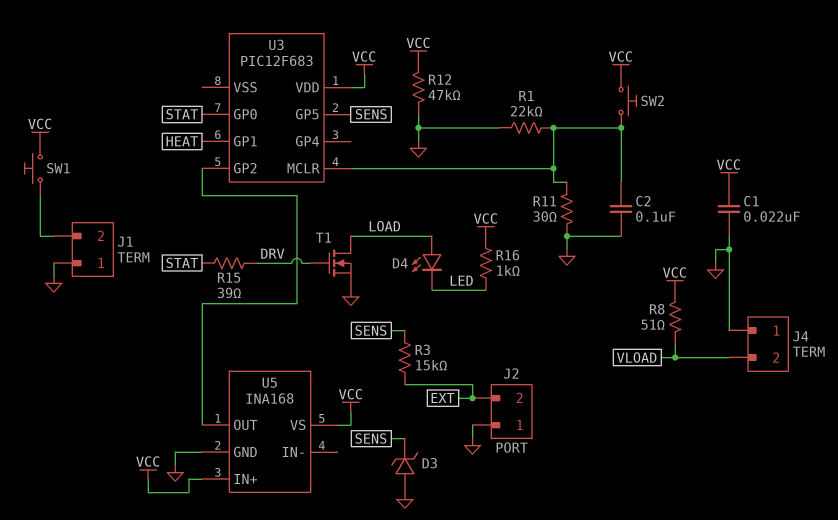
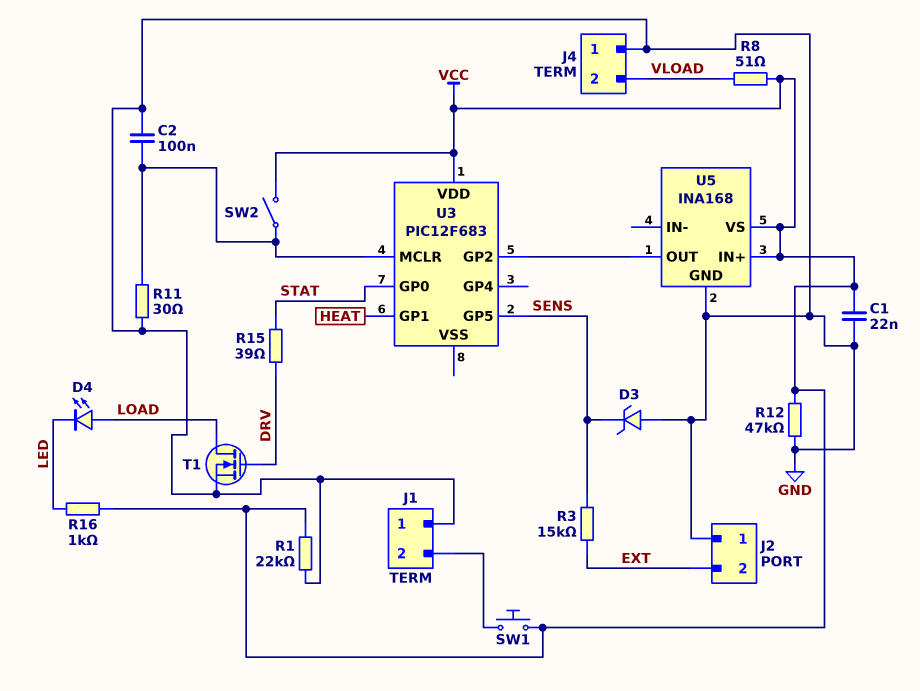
R1: 22k (GND, U3/MCLR) -> 22k (GND, VCC)
SW2: button (U3/MCLR, VCC) -> switch (U3/MCLR, VCC)

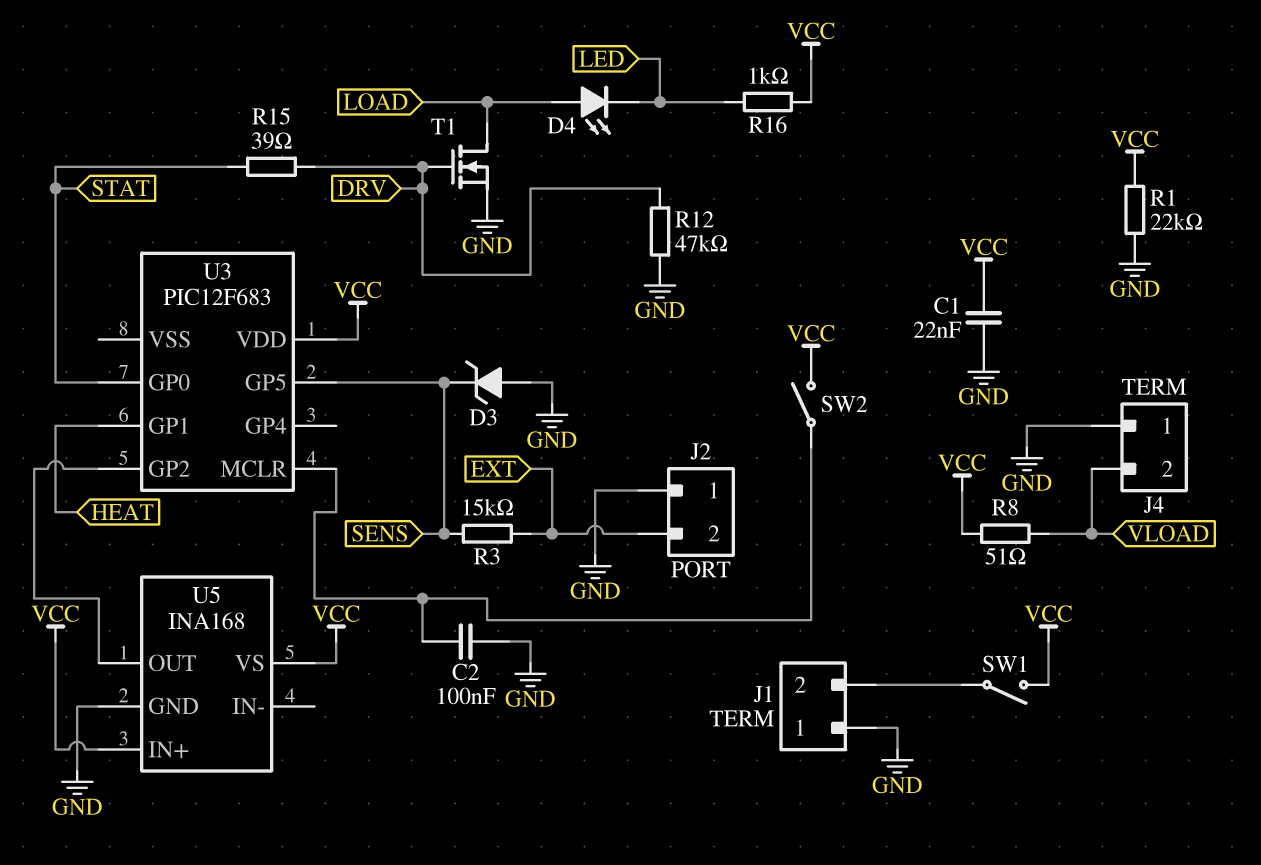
R11: 30 (GND, U3/MCLR) -> none
R12: 47k (GND, VCC) -> 47k (DRV, GND)
SW1: button (J1/2, VCC) -> switch (J1/2, VCC)

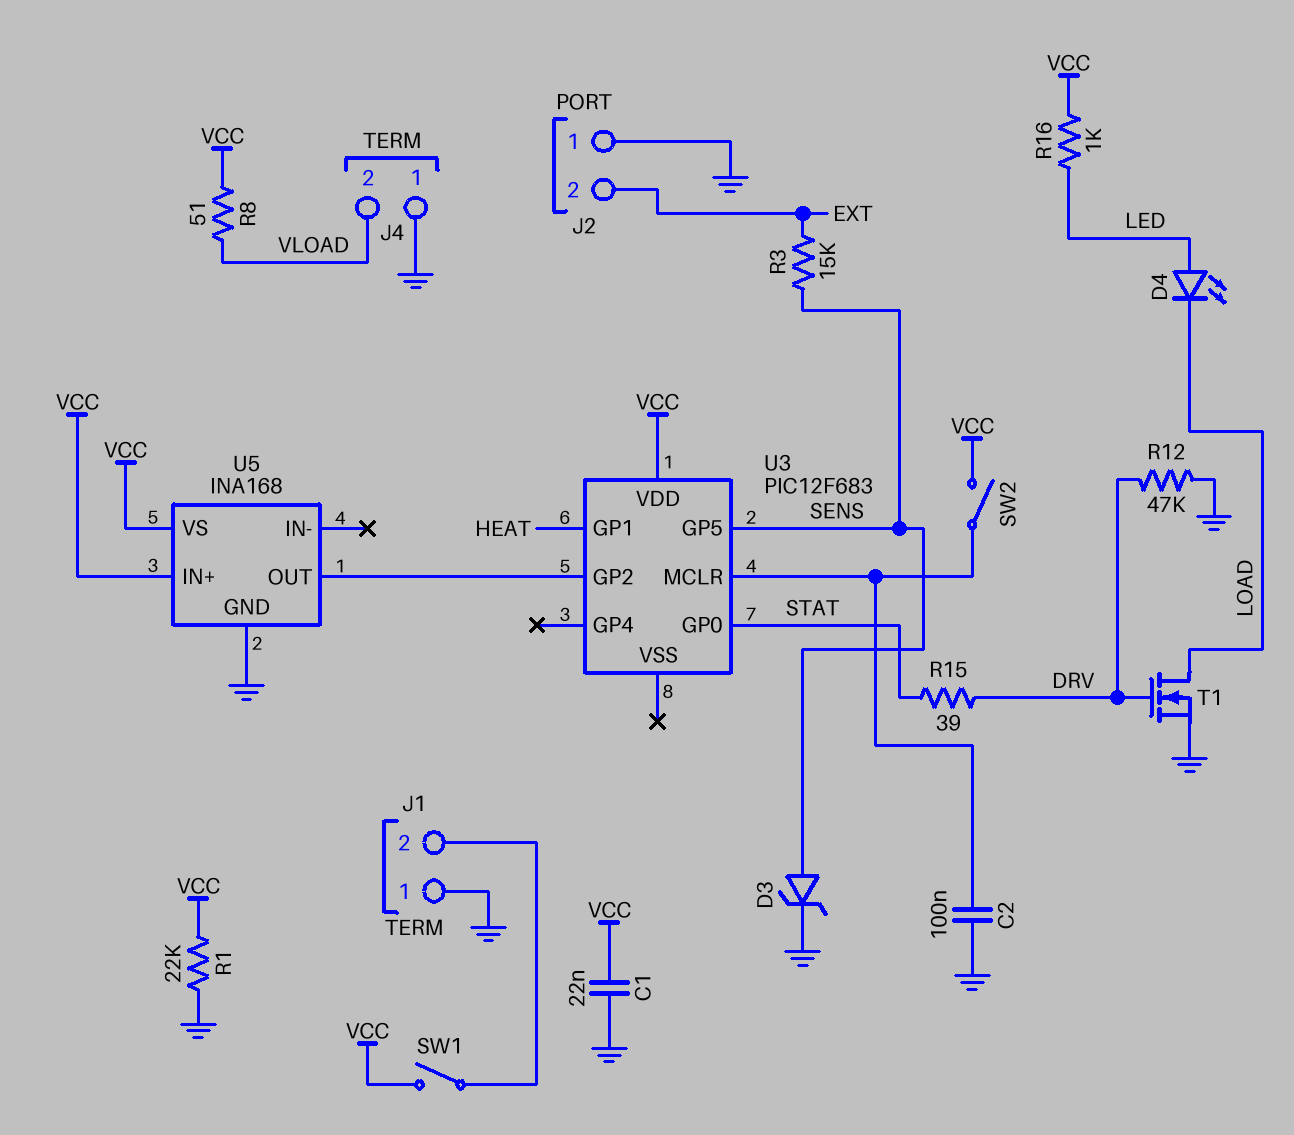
D3: zener (A GND, K SENS) -> zener (A SENS, K GND)
D4: LED (A LOAD, K LED) -> LED (A LED, K LOAD)

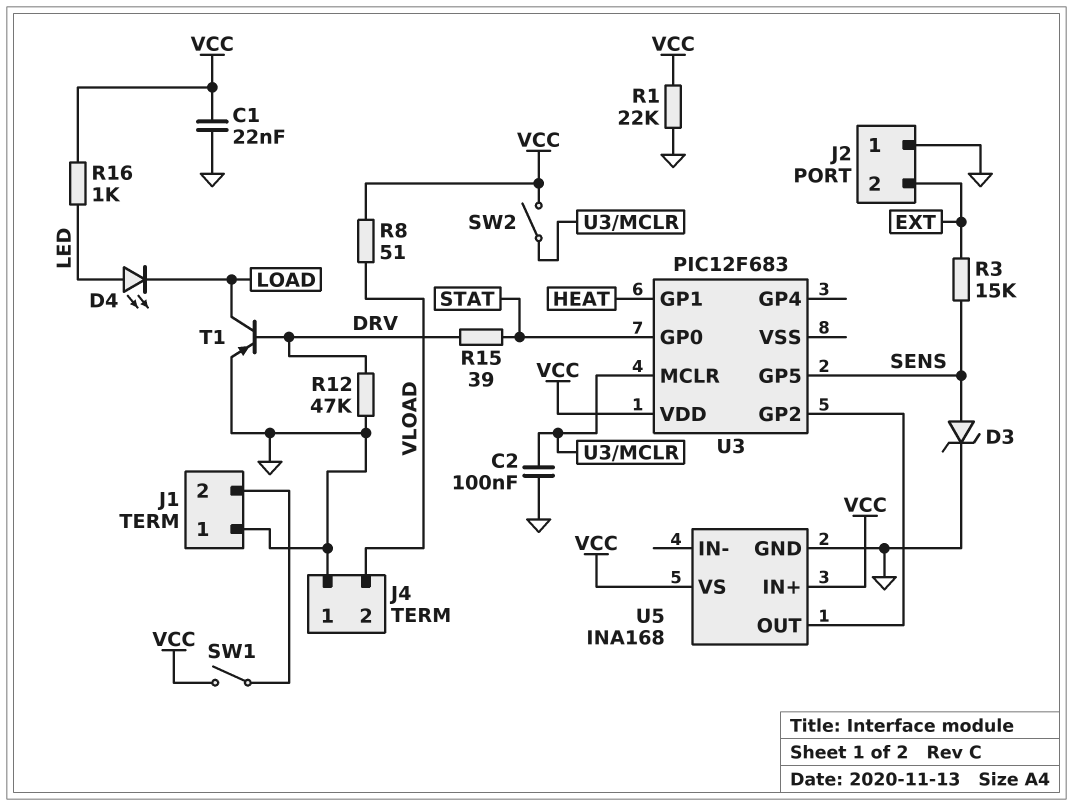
T1: NMOS (G DRV, D LOAD, S GND) -> PNP (B DRV, C LOAD, E GND)

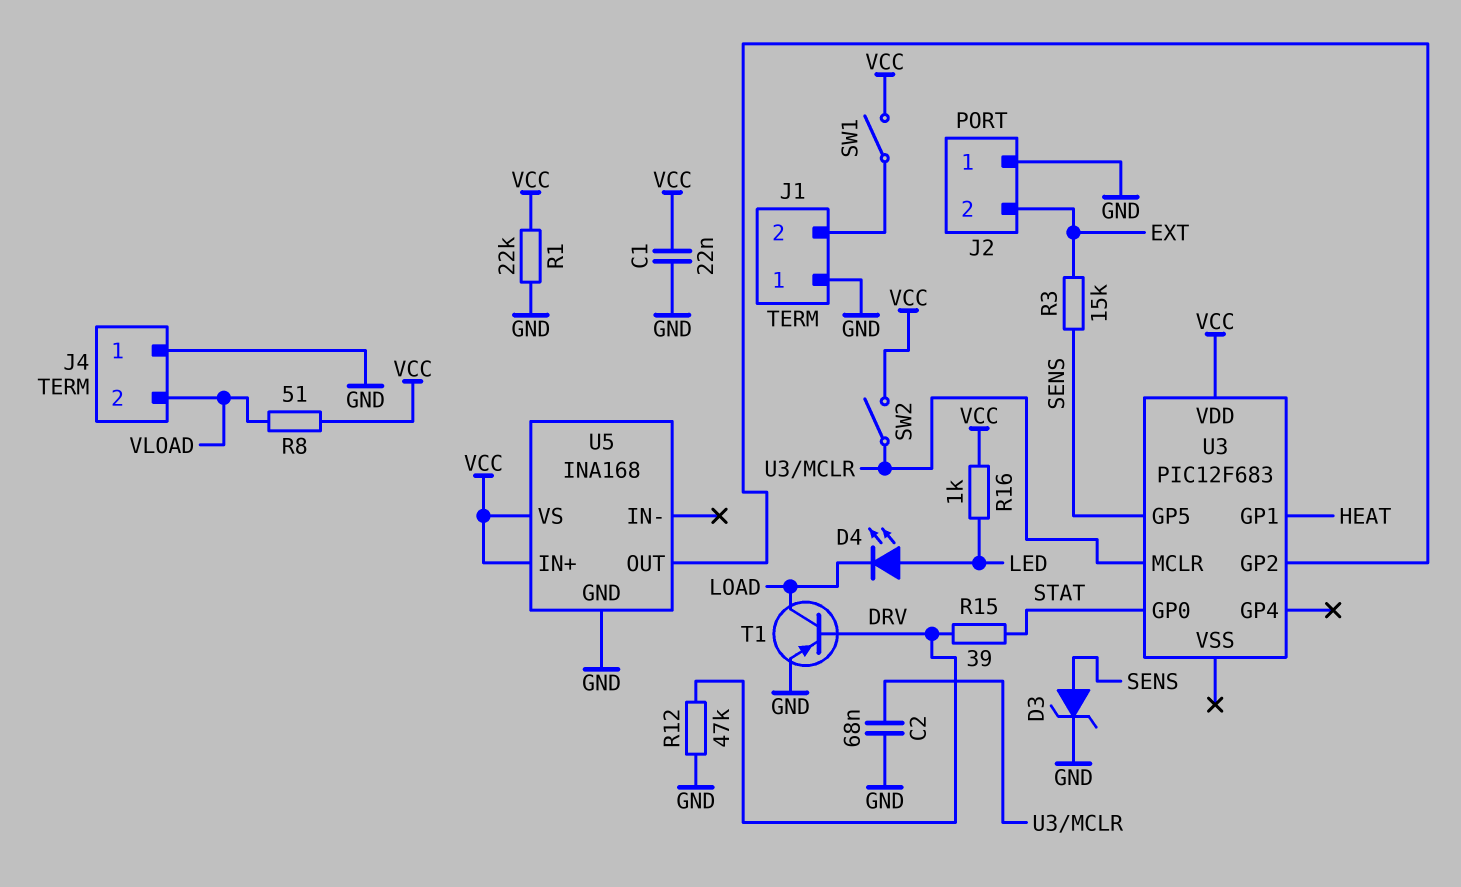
C2: 100nF (GND, U3/MCLR) -> 68nF (GND, U3/MCLR)

